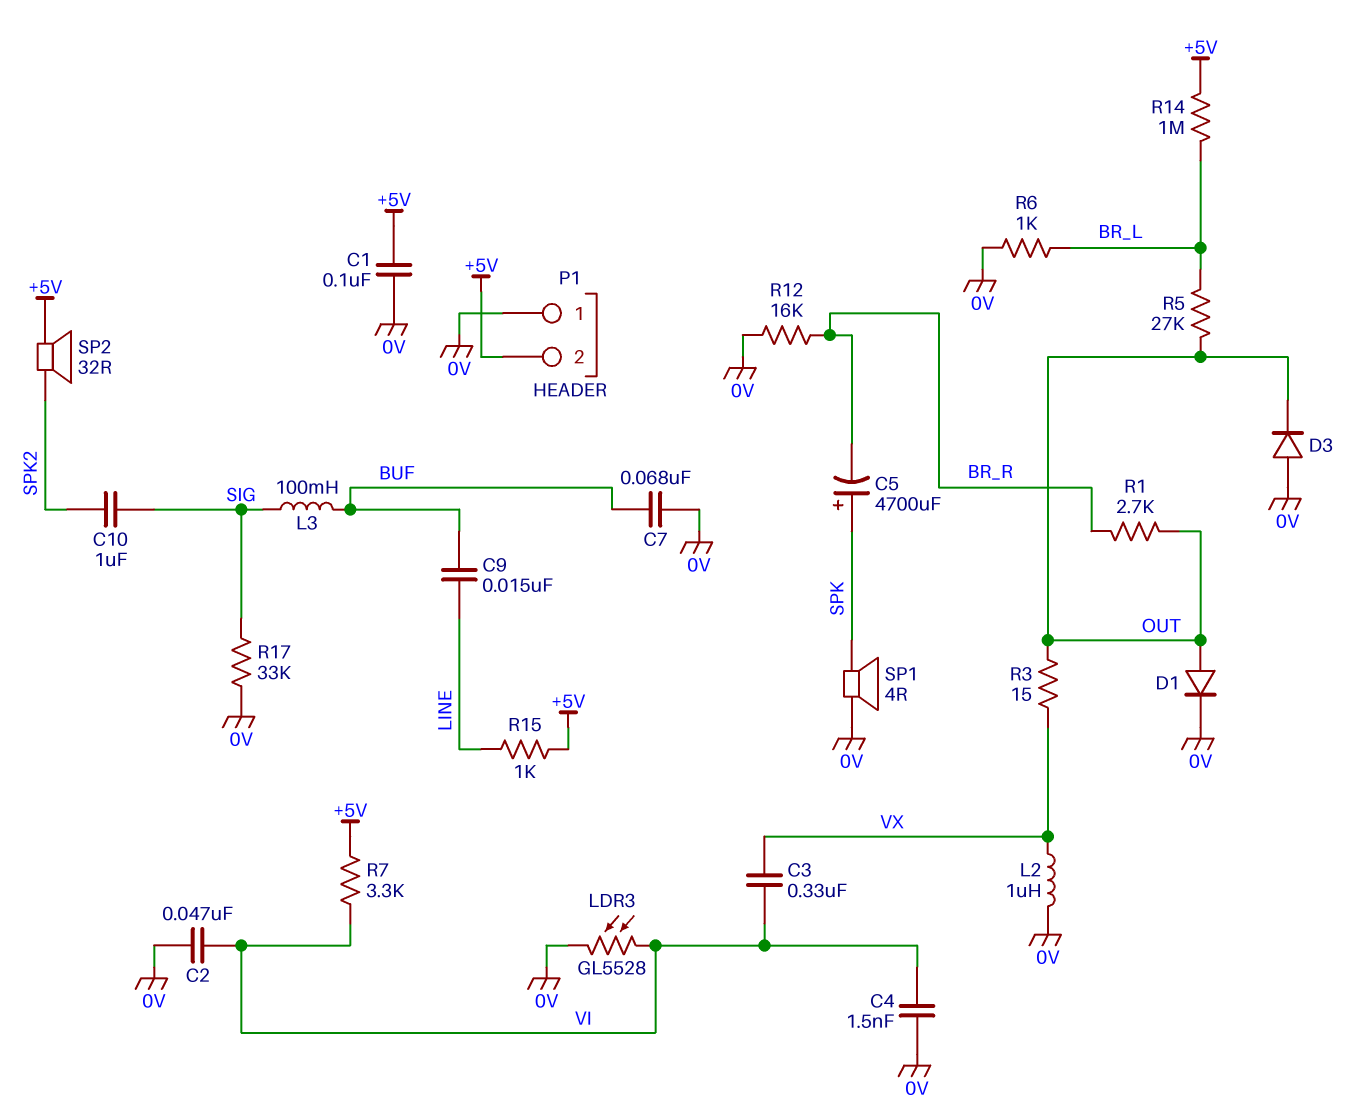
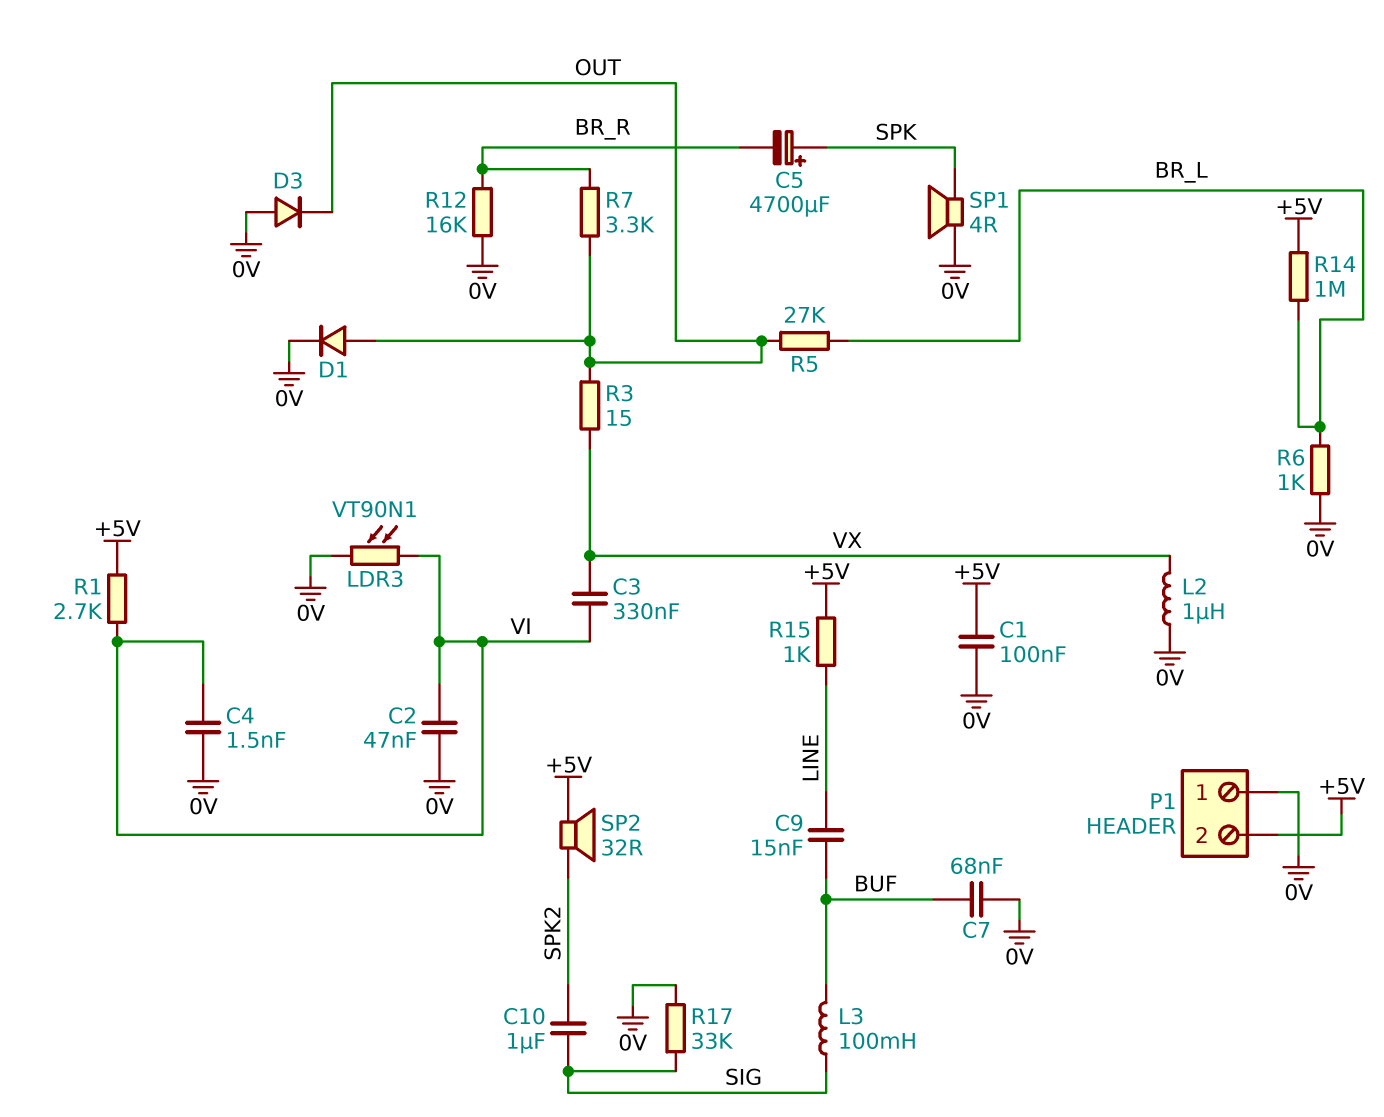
LDR3: GL5528 (0V, VI) -> VT90N1 (0V, VI)
R1: 2.7k (BR_R, OUT) -> 2.7k (+5V, VI)
R7: 3.3k (+5V, VI) -> 3.3k (BR_R, OUT)

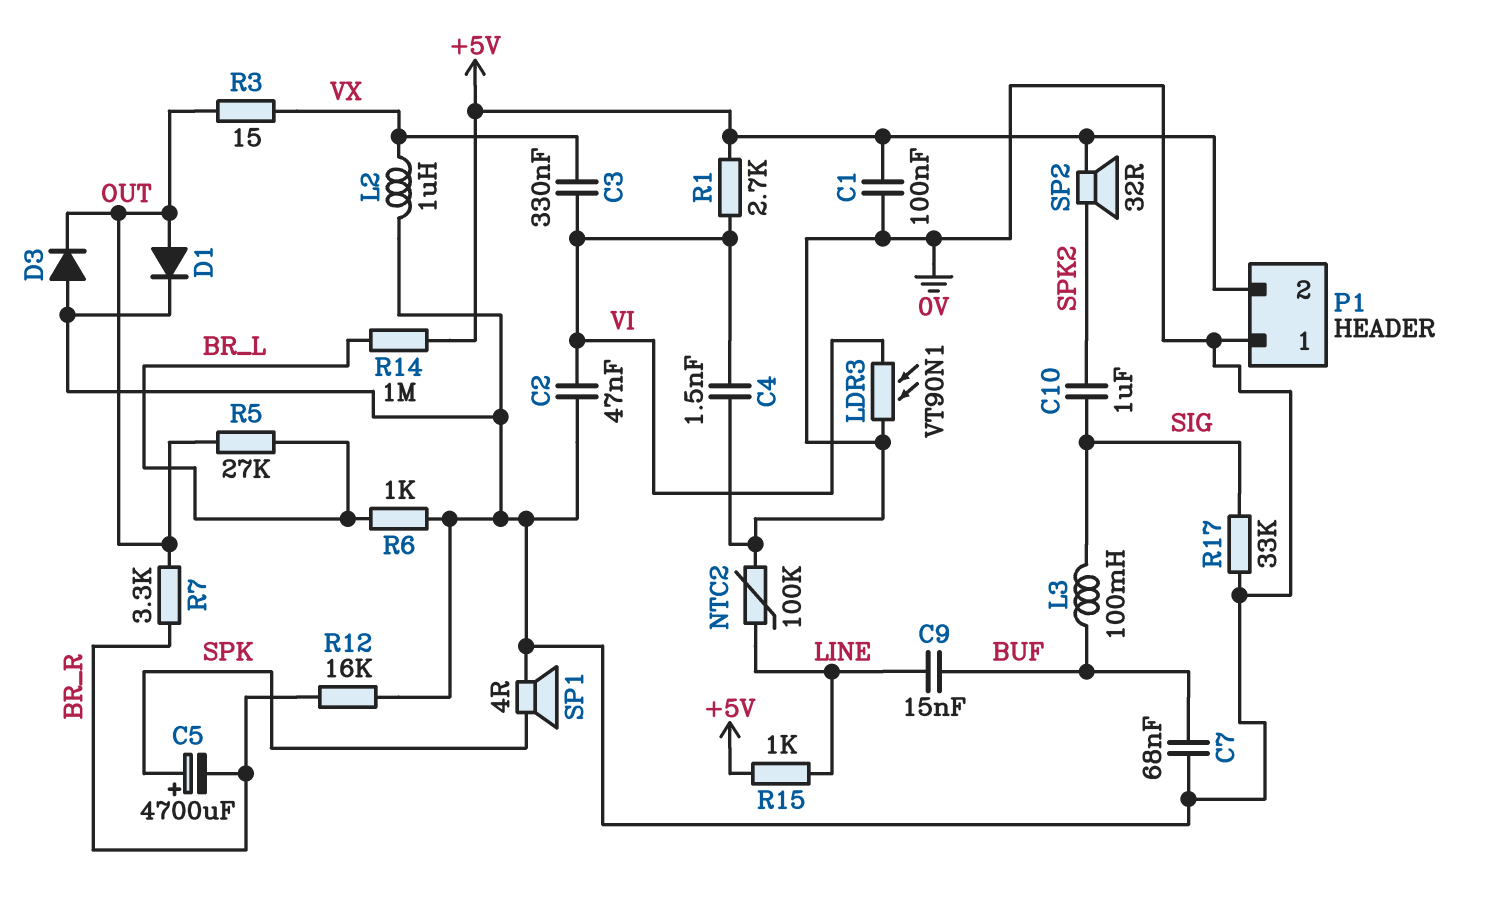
NTC2: none -> 100k (0V, LINE)

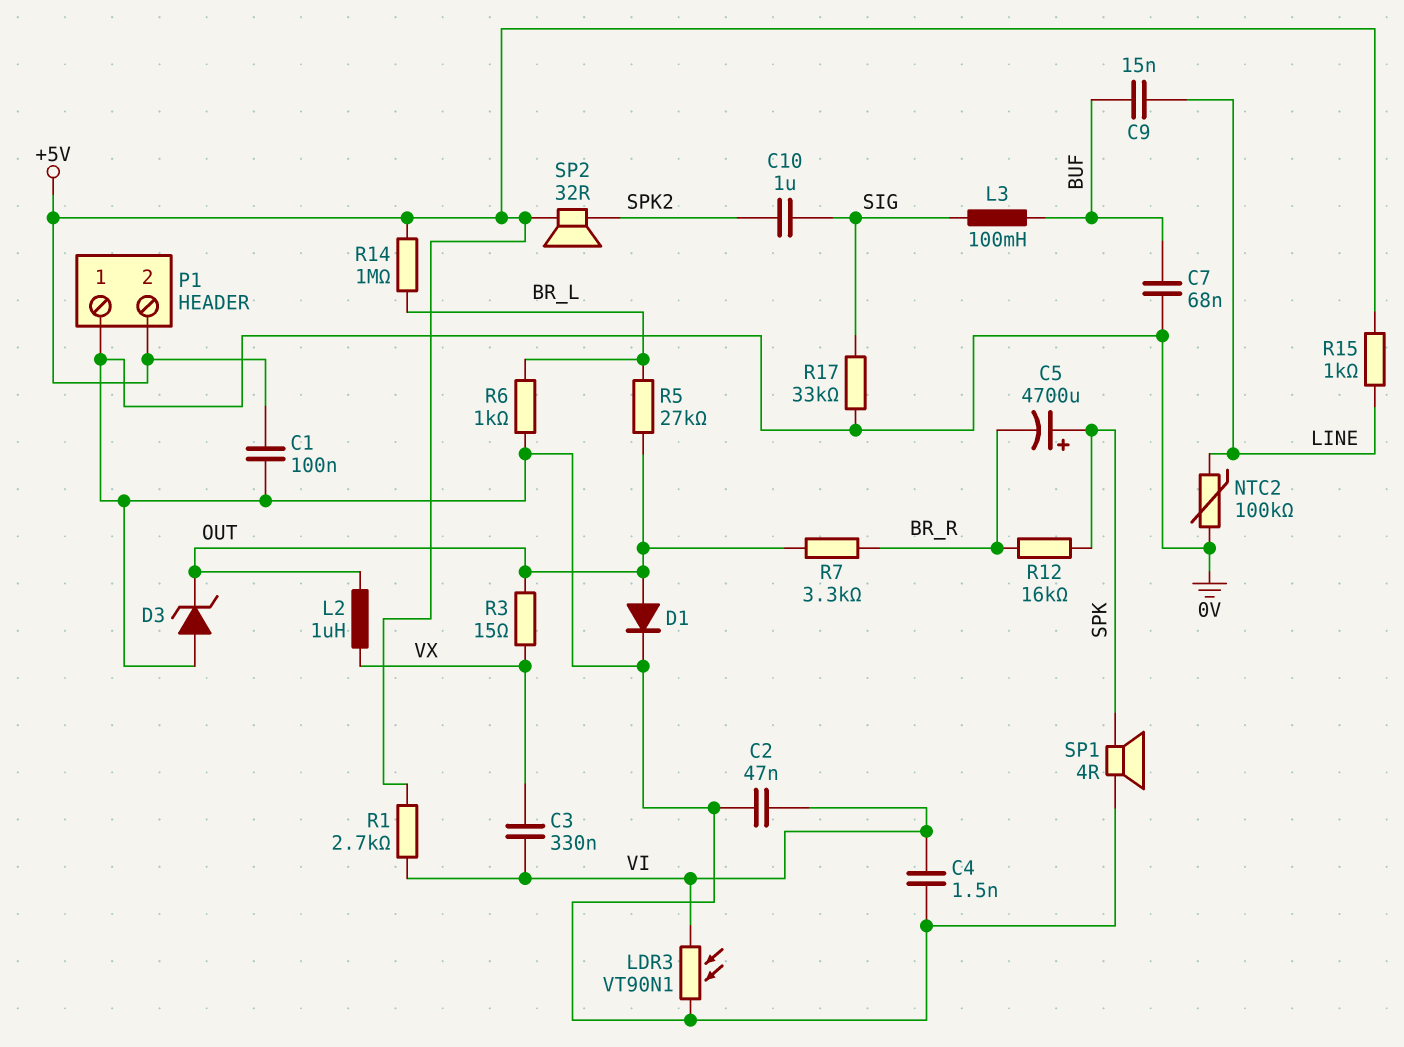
D3: diode (A 0V, K OUT) -> zener (A 0V, K OUT)
L2: 1uH (0V, VX) -> 1uH (OUT, VX)
R12: 16k (0V, BR_R) -> 16k (BR_R, SPK)

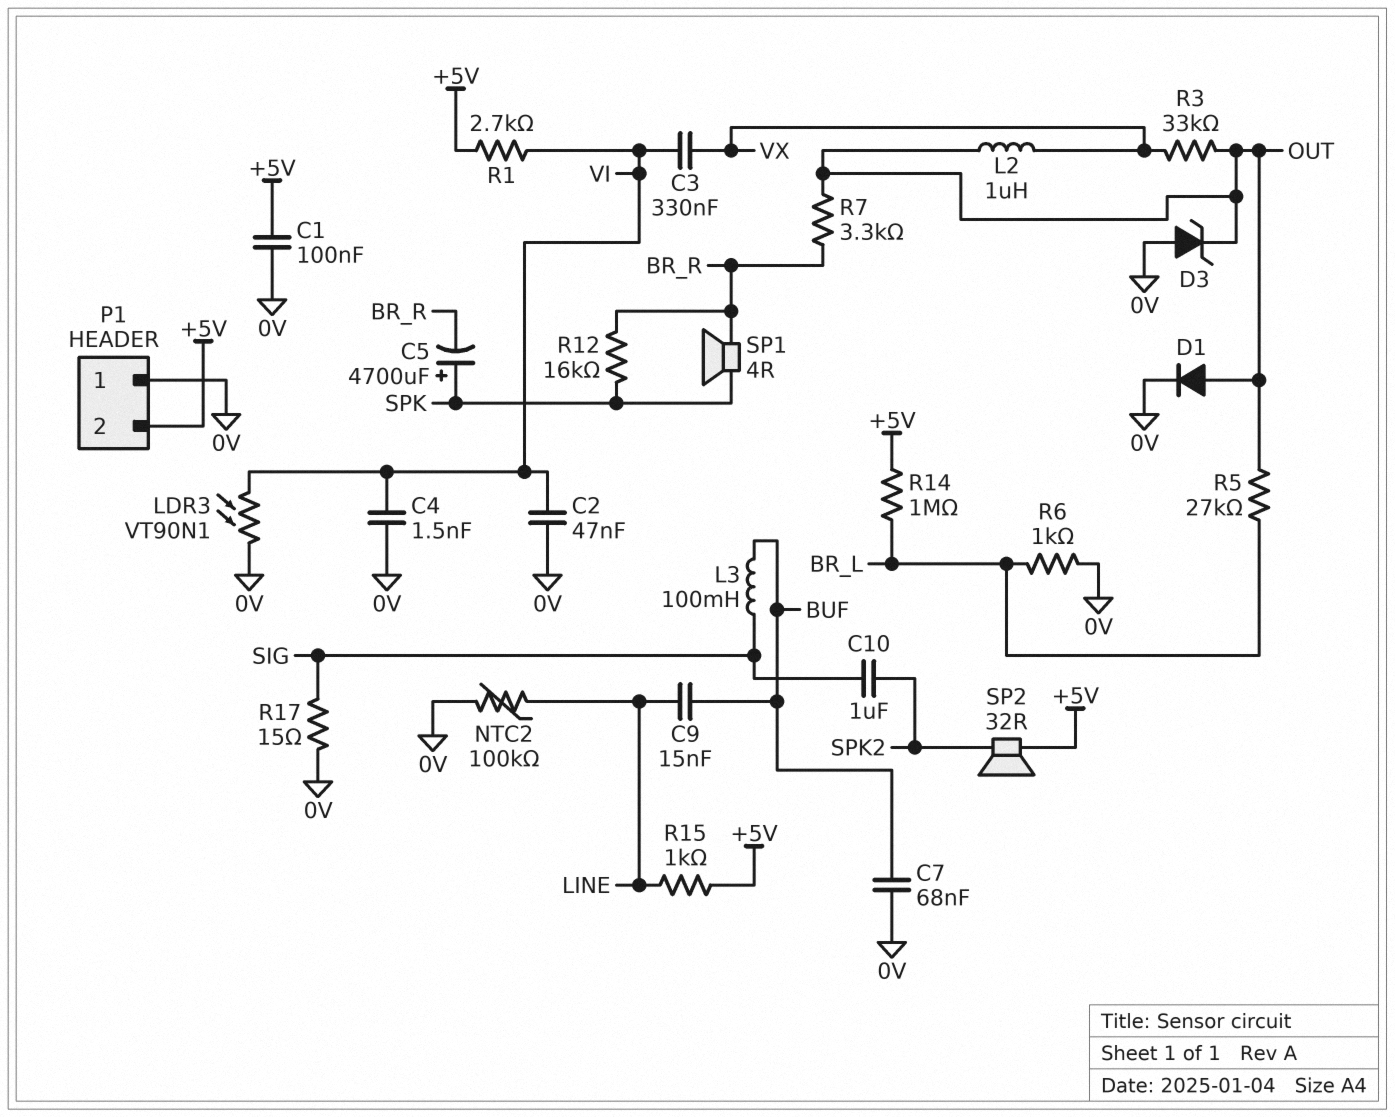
R3: 15 (OUT, VX) -> 33k (OUT, VX)
R17: 33k (0V, SIG) -> 15 (0V, SIG)
SP1: speaker 4R (0V, SPK) -> speaker 4R (BR_R, SPK)

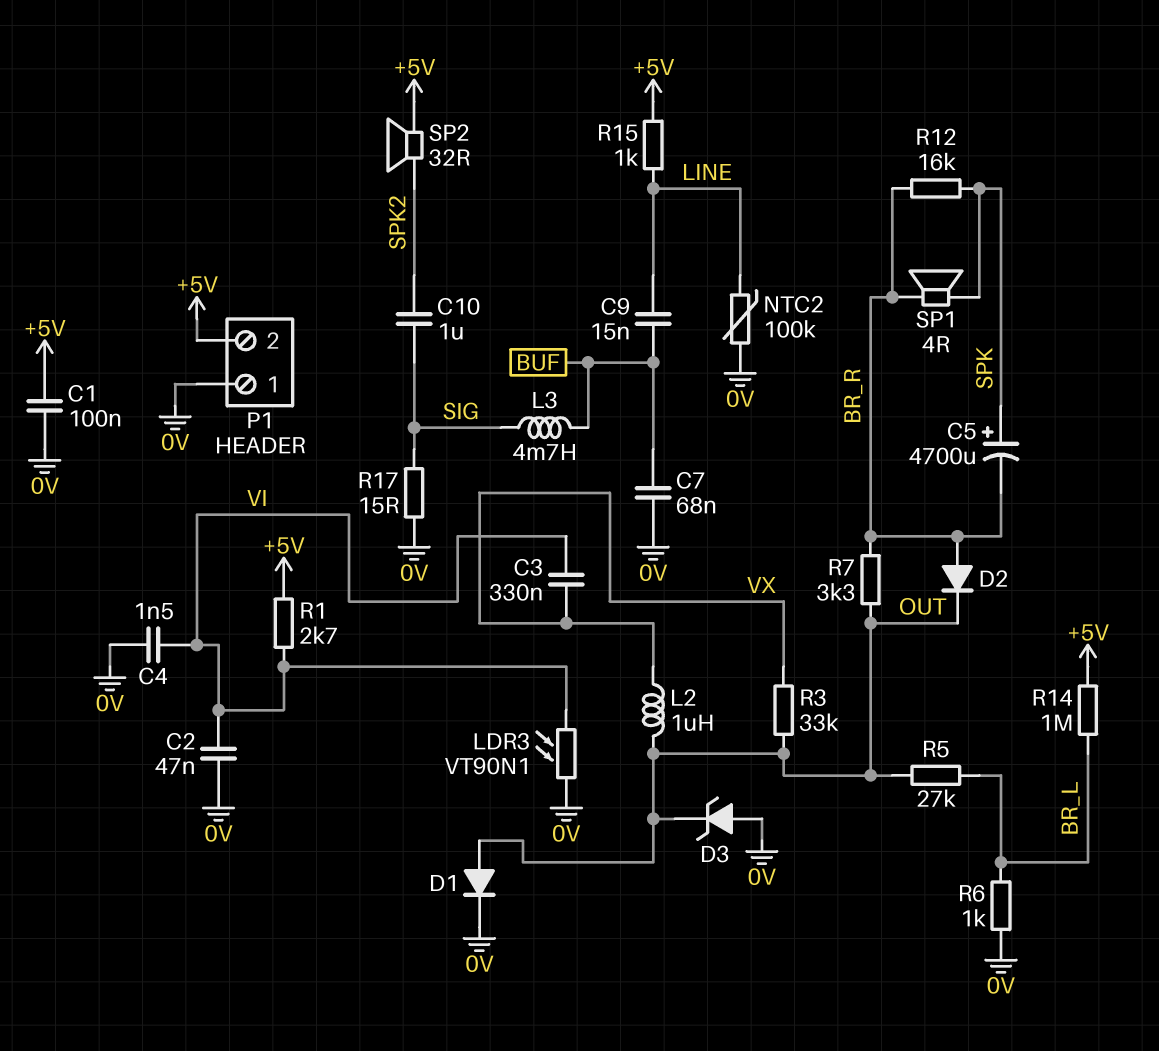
D2: none -> diode (A BR_R, K OUT)
L3: 100mH (BUF, SIG) -> 4.7mH (BUF, SIG)

